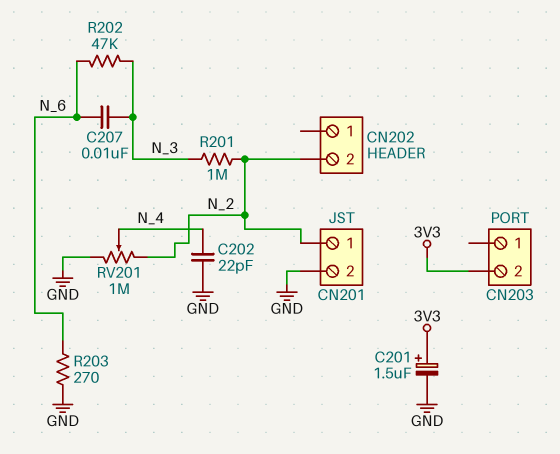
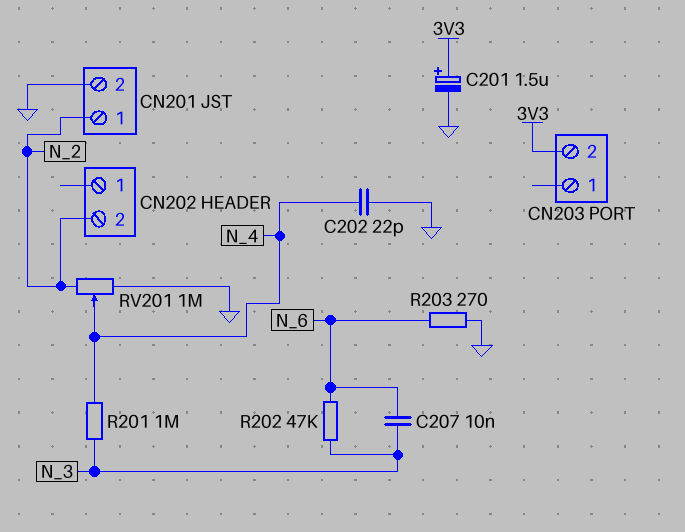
R201: 1M (N_2, N_3) -> 1M (N_3, N_4)

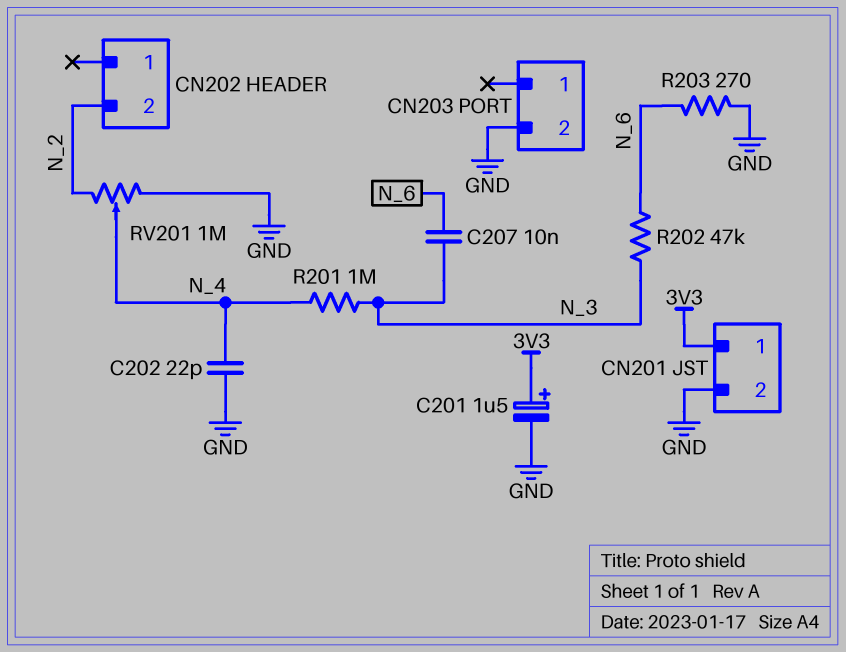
CN201 pin 1: N_2 -> 3V3
CN203 pin 2: 3V3 -> GND

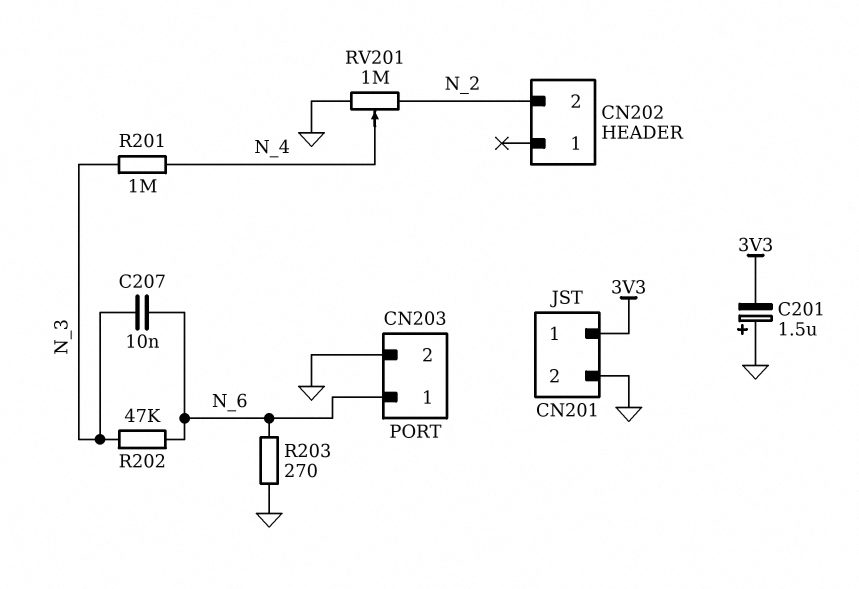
C201: 1.5uF (plus 3V3, minus GND) -> 1.5uF (plus GND, minus 3V3)
C202: 22pF (GND, N_4) -> none
CN203 pin 1: none -> N_6

